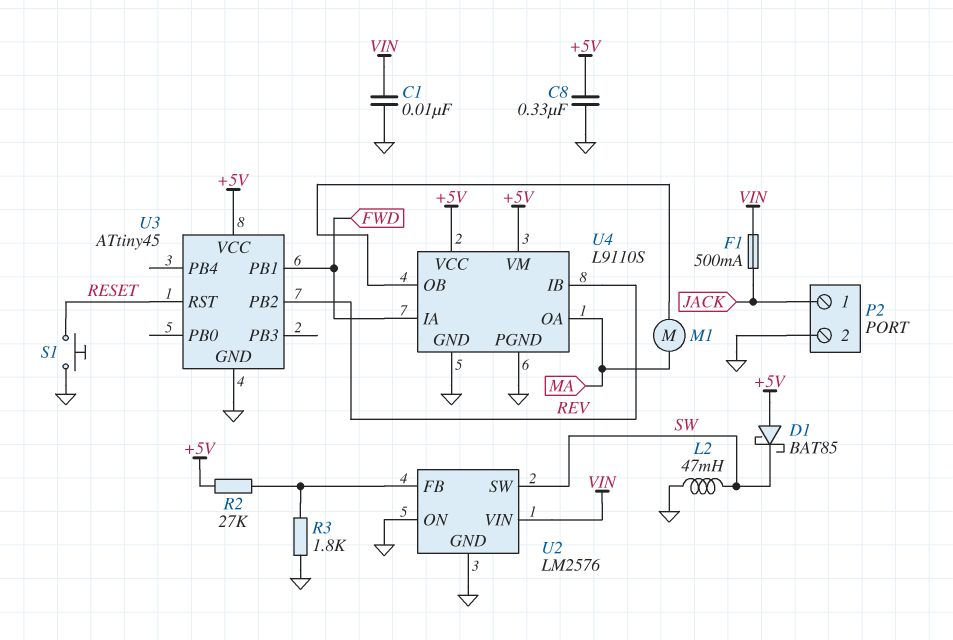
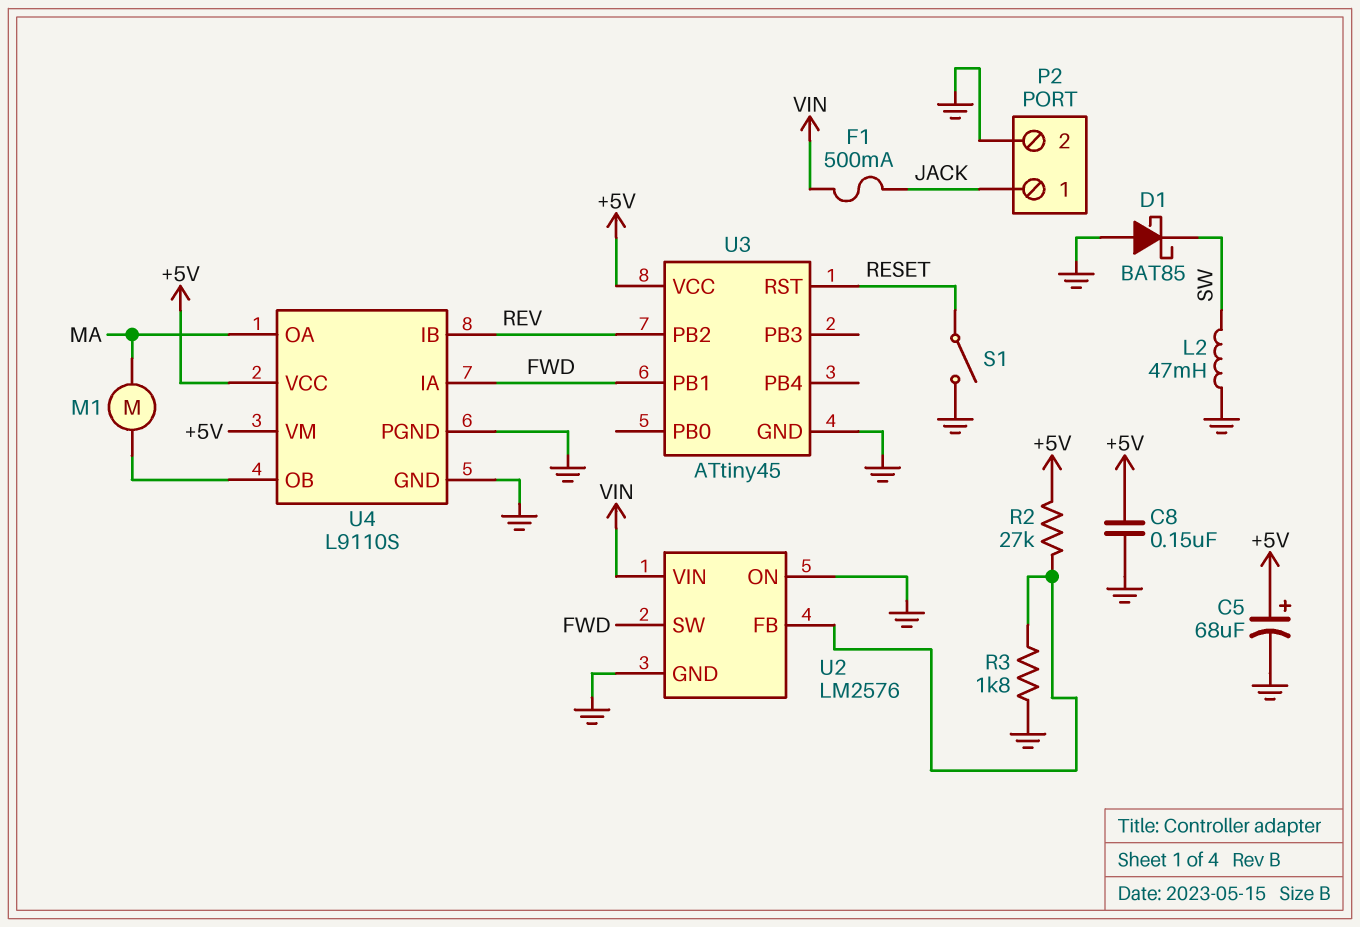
C1: 10nF (GND, VIN) -> none
C5: none -> 68uF (plus +5V, minus GND)
C8: 330nF (+5V, GND) -> 150nF (+5V, GND)
D1: schottky BAT85 (A +5V, K SW) -> schottky BAT85 (A GND, K SW)
S1: button (GND, RESET) -> switch (GND, RESET)
U2 pin SW: SW -> FWD

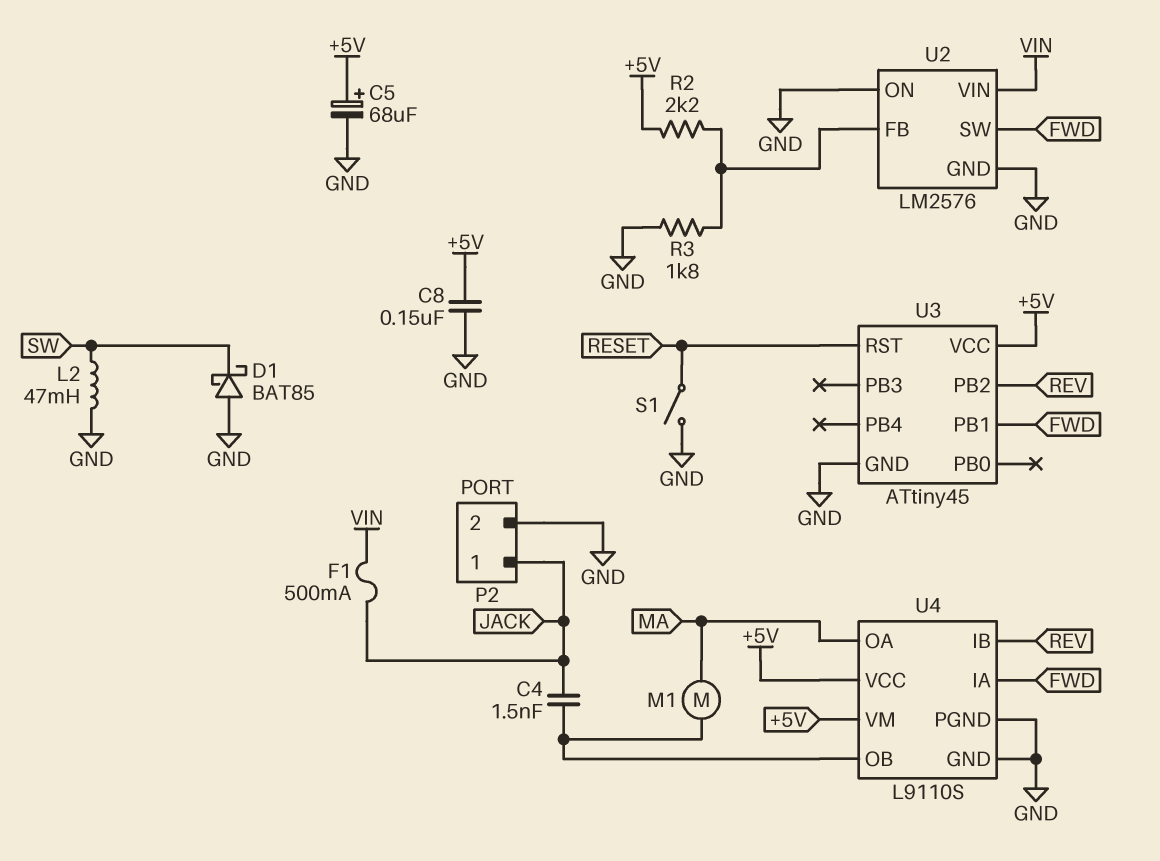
C4: none -> 1.5nF (JACK, U4/OB)
R2: 27k (+5V, U2/FB) -> 2.2k (+5V, U2/FB)

